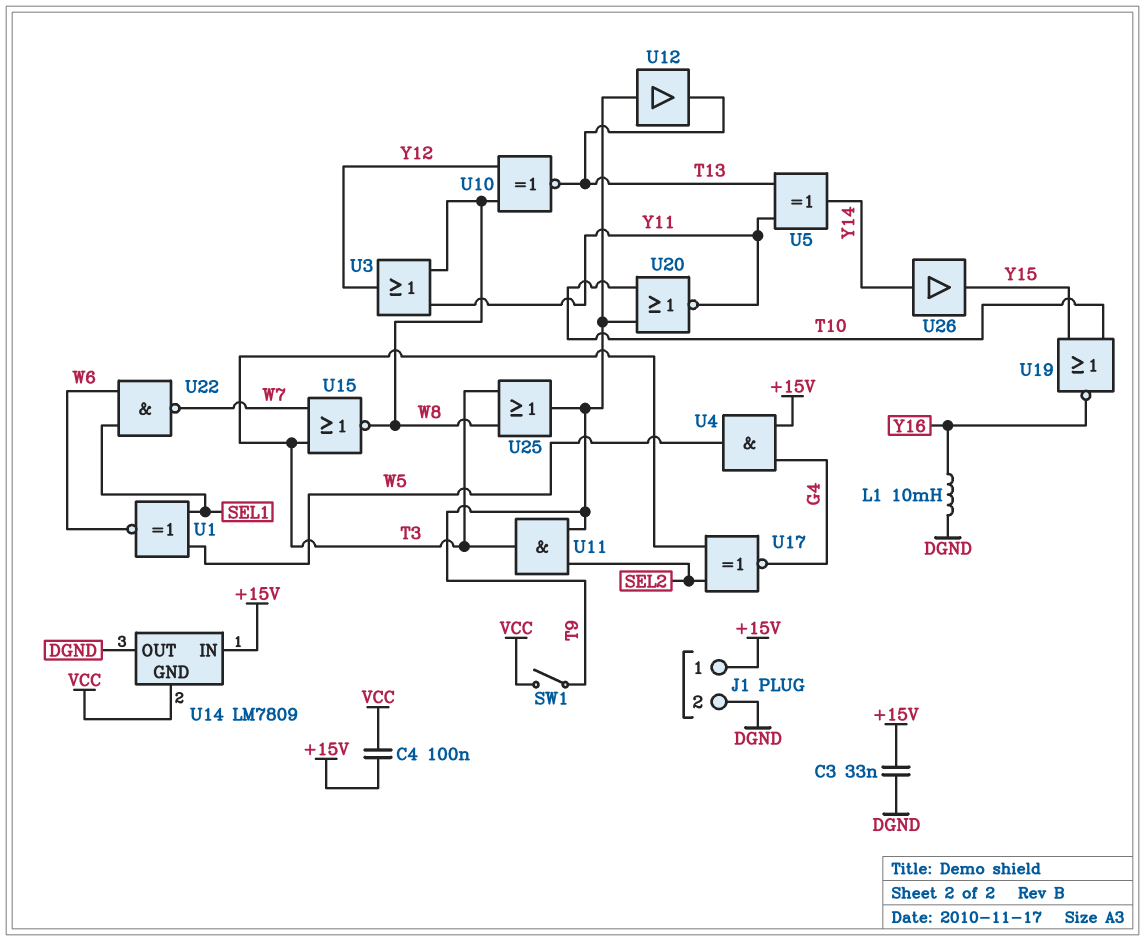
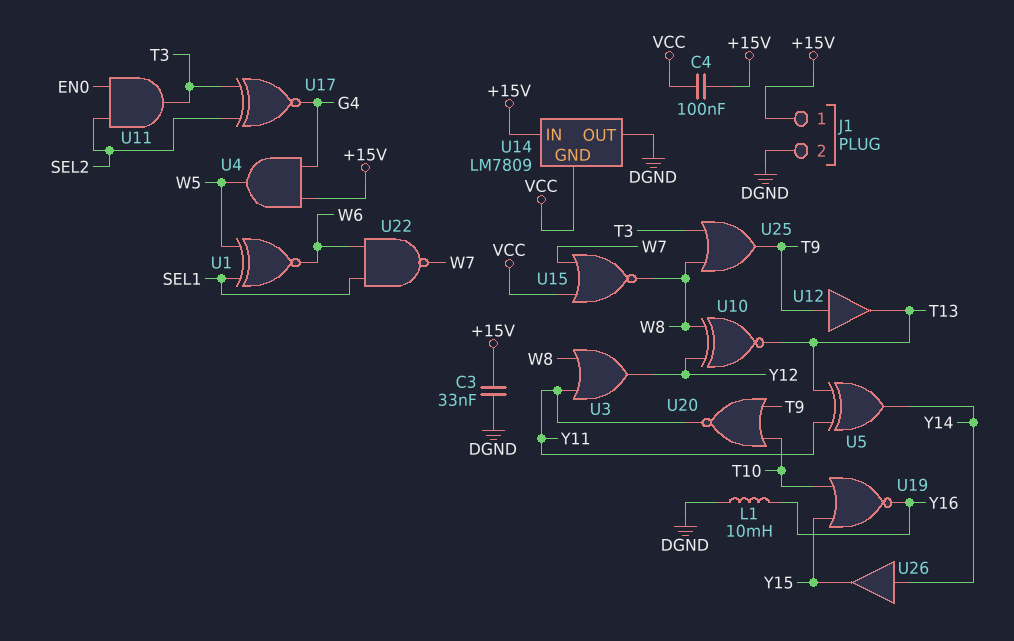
SW1: switch (T9, VCC) -> none
U11: AND (in SEL2, in T9, out T3) -> AND (in EN0, in SEL2, out T3)
U15: NOR (in T3, in W7, out W8) -> NOR (in VCC, in W7, out W8)

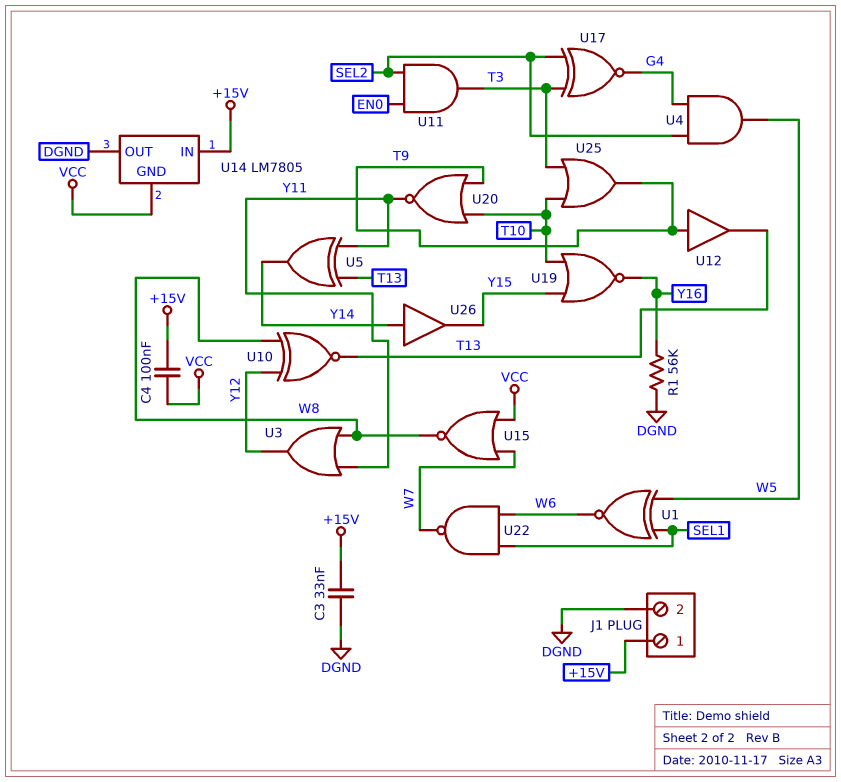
L1: 10mH (DGND, Y16) -> none
R1: none -> 56k (DGND, Y16)
U4: AND (in +15V, in G4, out W5) -> AND (in G4, in SEL2, out W5)
U14: LM7809 -> LM7805
U25: OR (in T3, in W8, out T9) -> OR (in T3, in T10, out T9)

